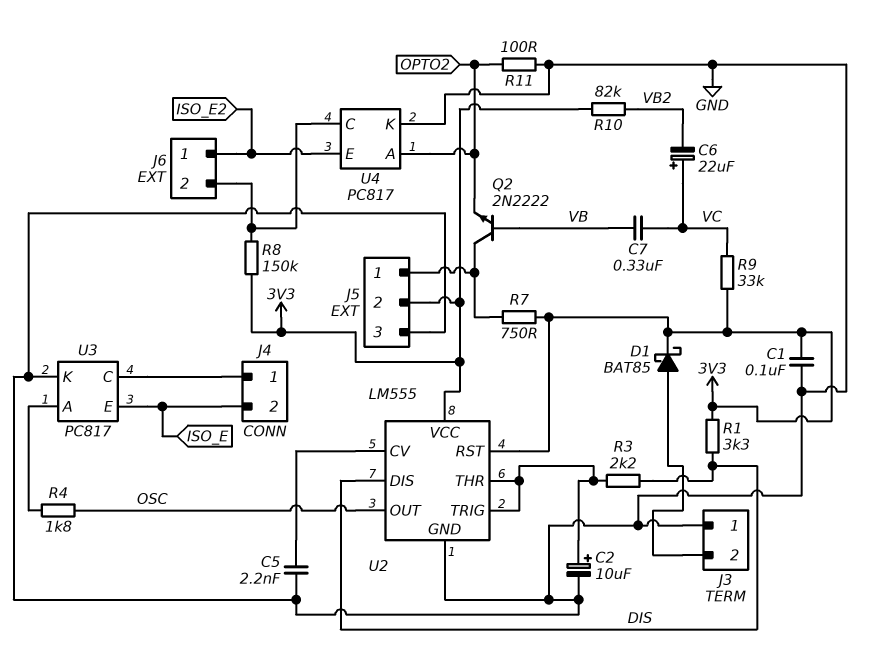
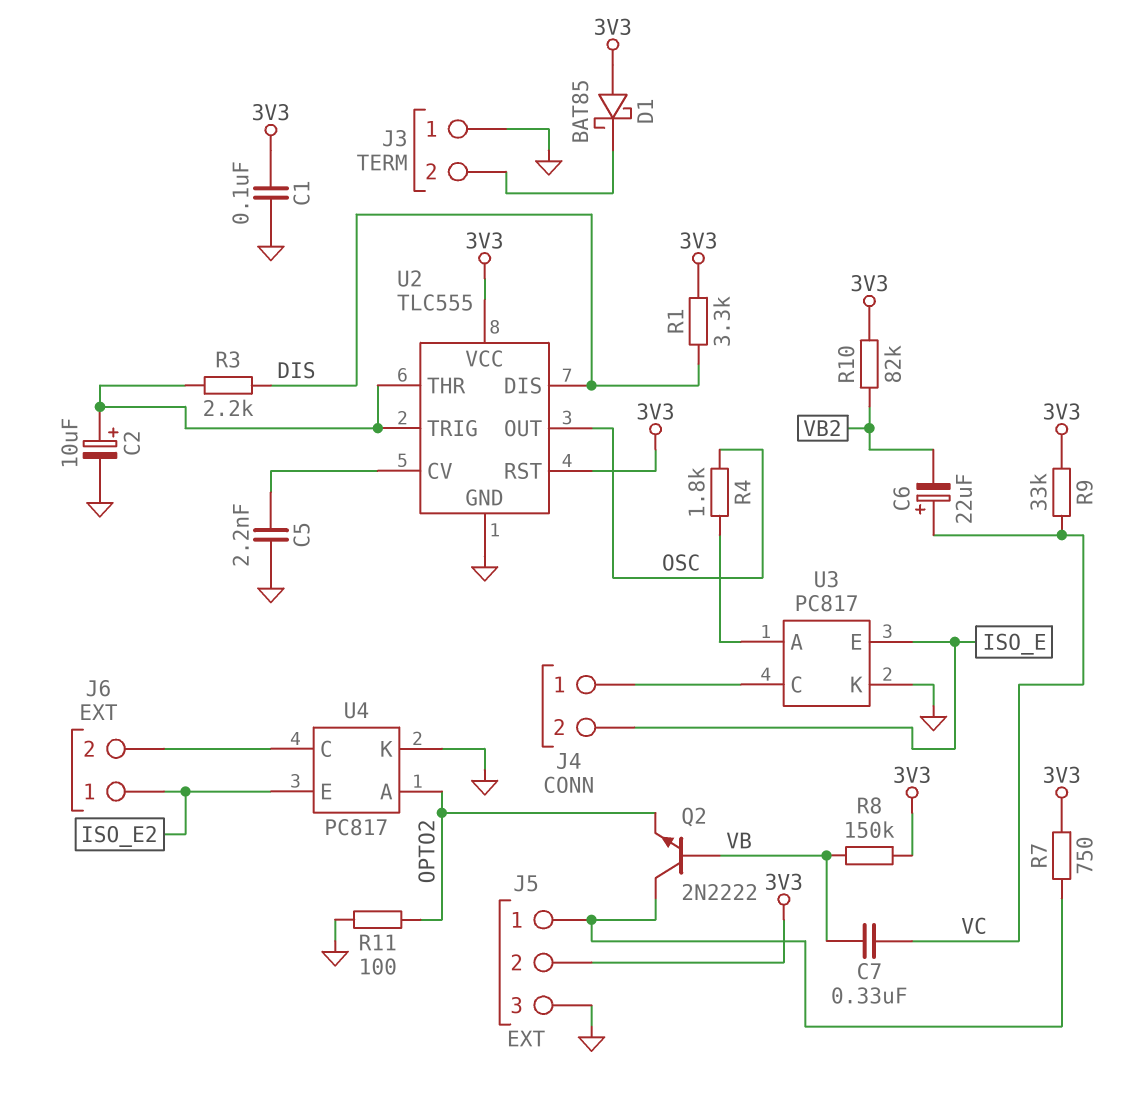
D1: schottky BAT85 (A J3/2, K 3V3) -> schottky BAT85 (A 3V3, K J3/2)
R8: 150k (3V3, J6/2) -> 150k (3V3, VB)
U2: LM555 -> TLC555

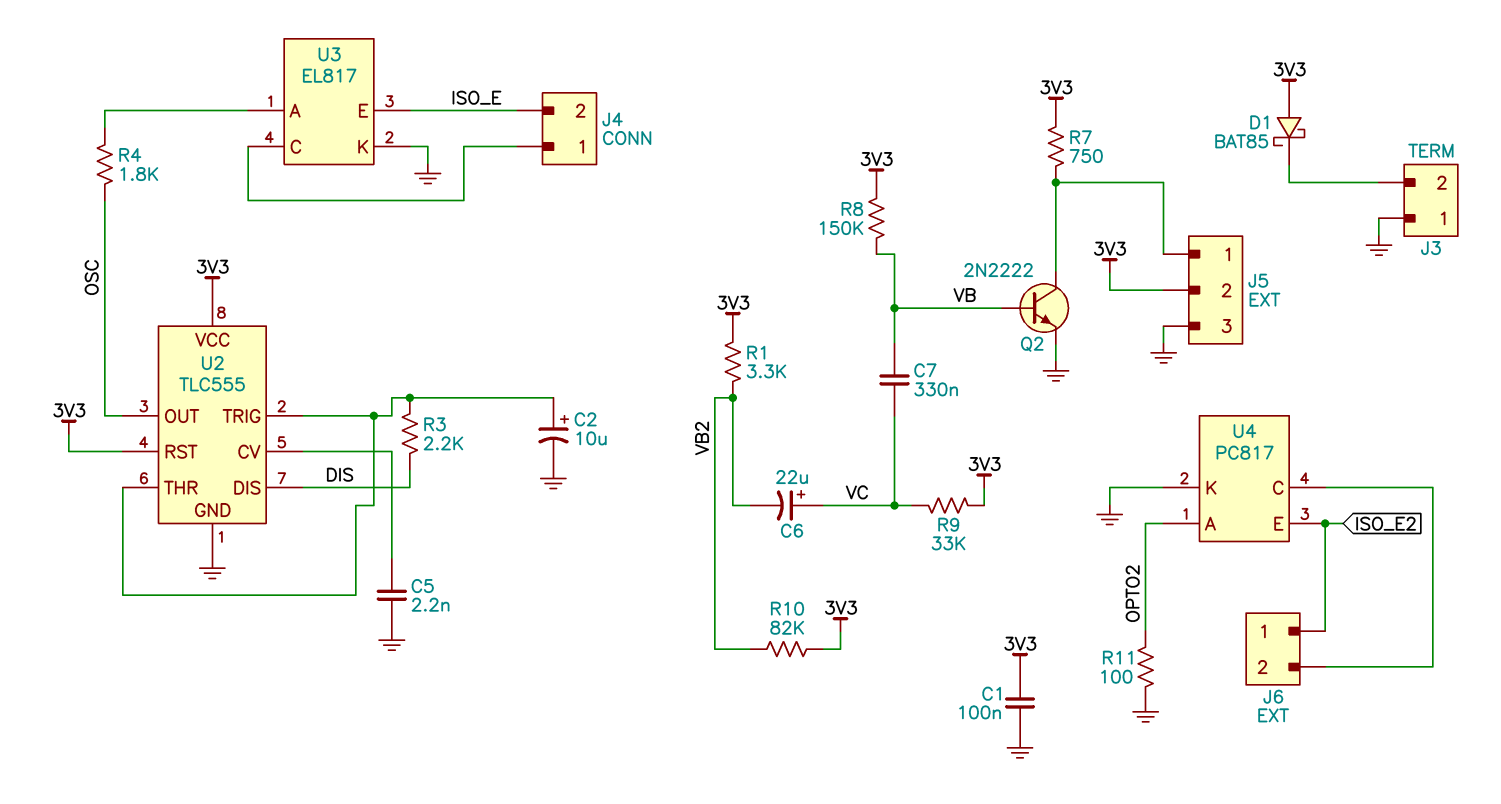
Q2: NPN 2N2222 (B VB, C J5/1, E OPTO2) -> NPN 2N2222 (B VB, C J5/1, E GND)
R1: 3.3k (3V3, DIS) -> 3.3k (3V3, VB2)
U3: PC817 -> EL817

